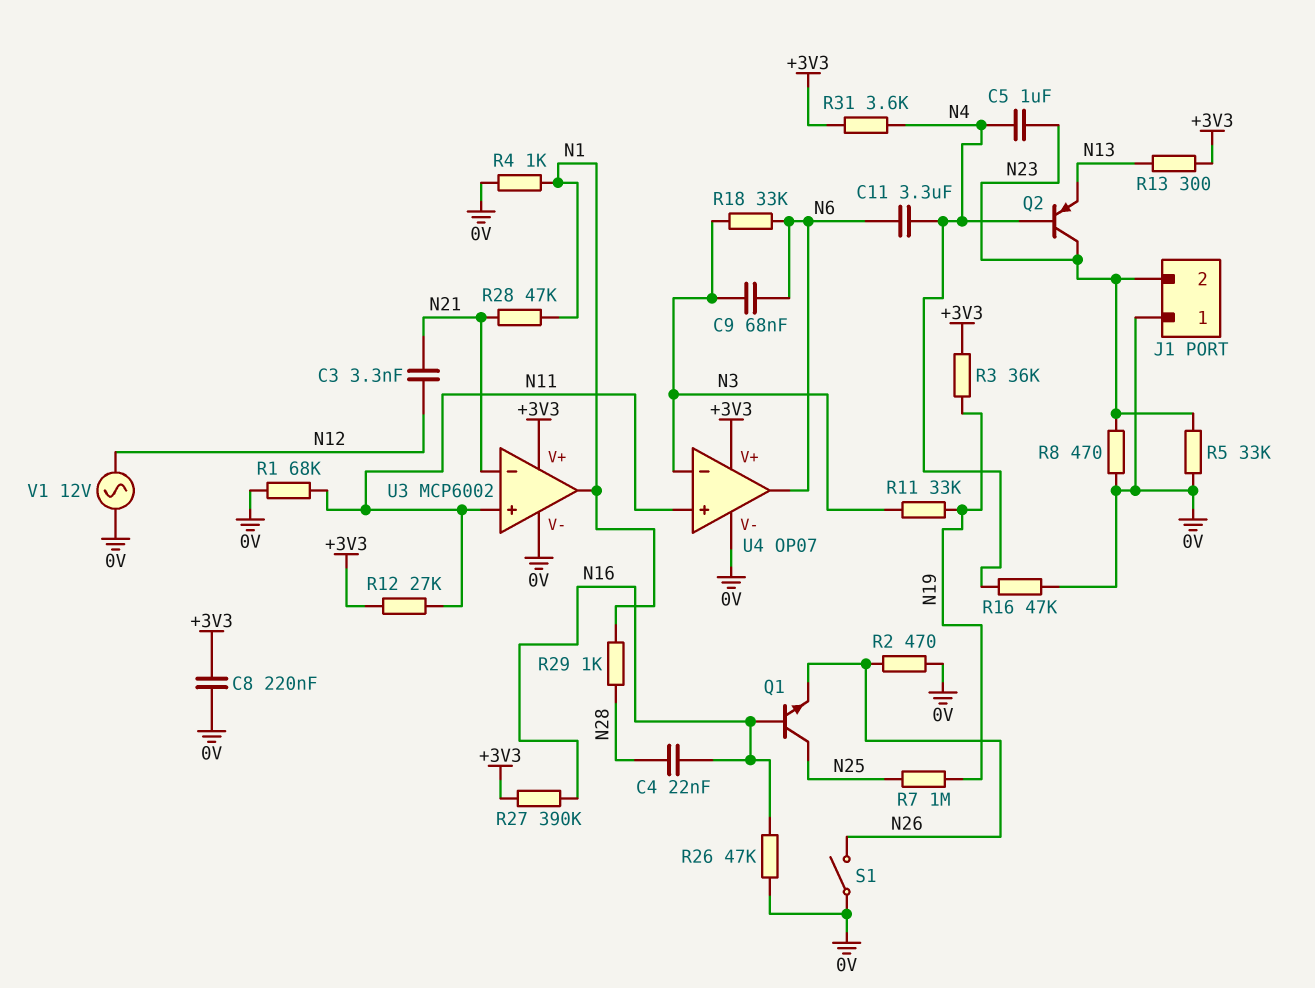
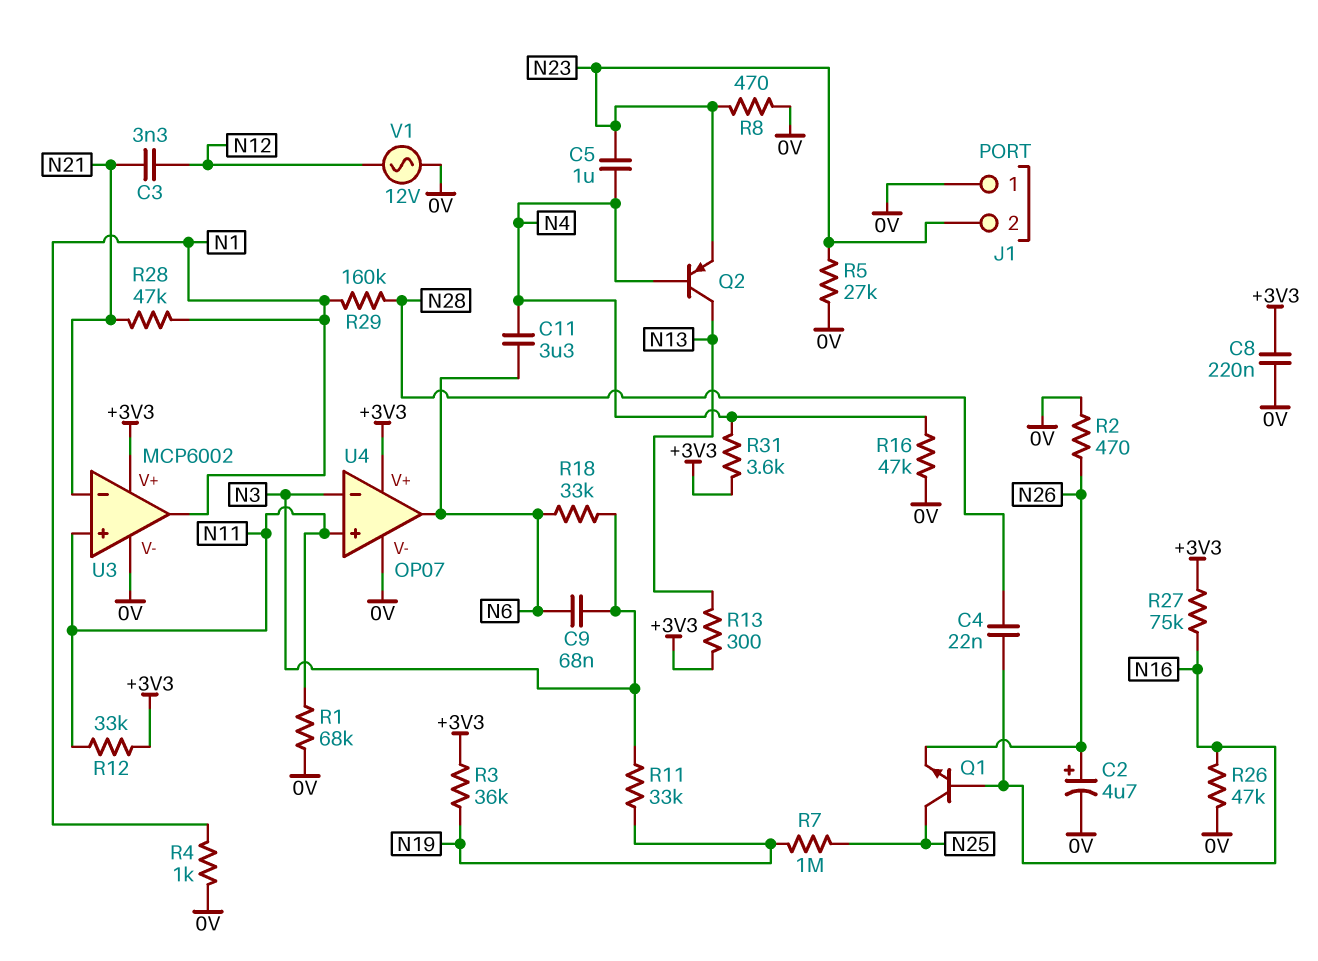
C2: none -> 4.7uF (plus N26, minus 0V)
Q2: PNP (B N4, C N23, E N13) -> PNP (B N4, C N13, E N23)
R5: 33k (0V, N23) -> 27k (0V, N23)
R12: 27k (+3V3, N11) -> 33k (+3V3, N11)
R27: 390k (+3V3, N16) -> 75k (+3V3, N16)
R29: 1k (N1, N28) -> 160k (N1, N28)
S1: switch (0V, N26) -> none

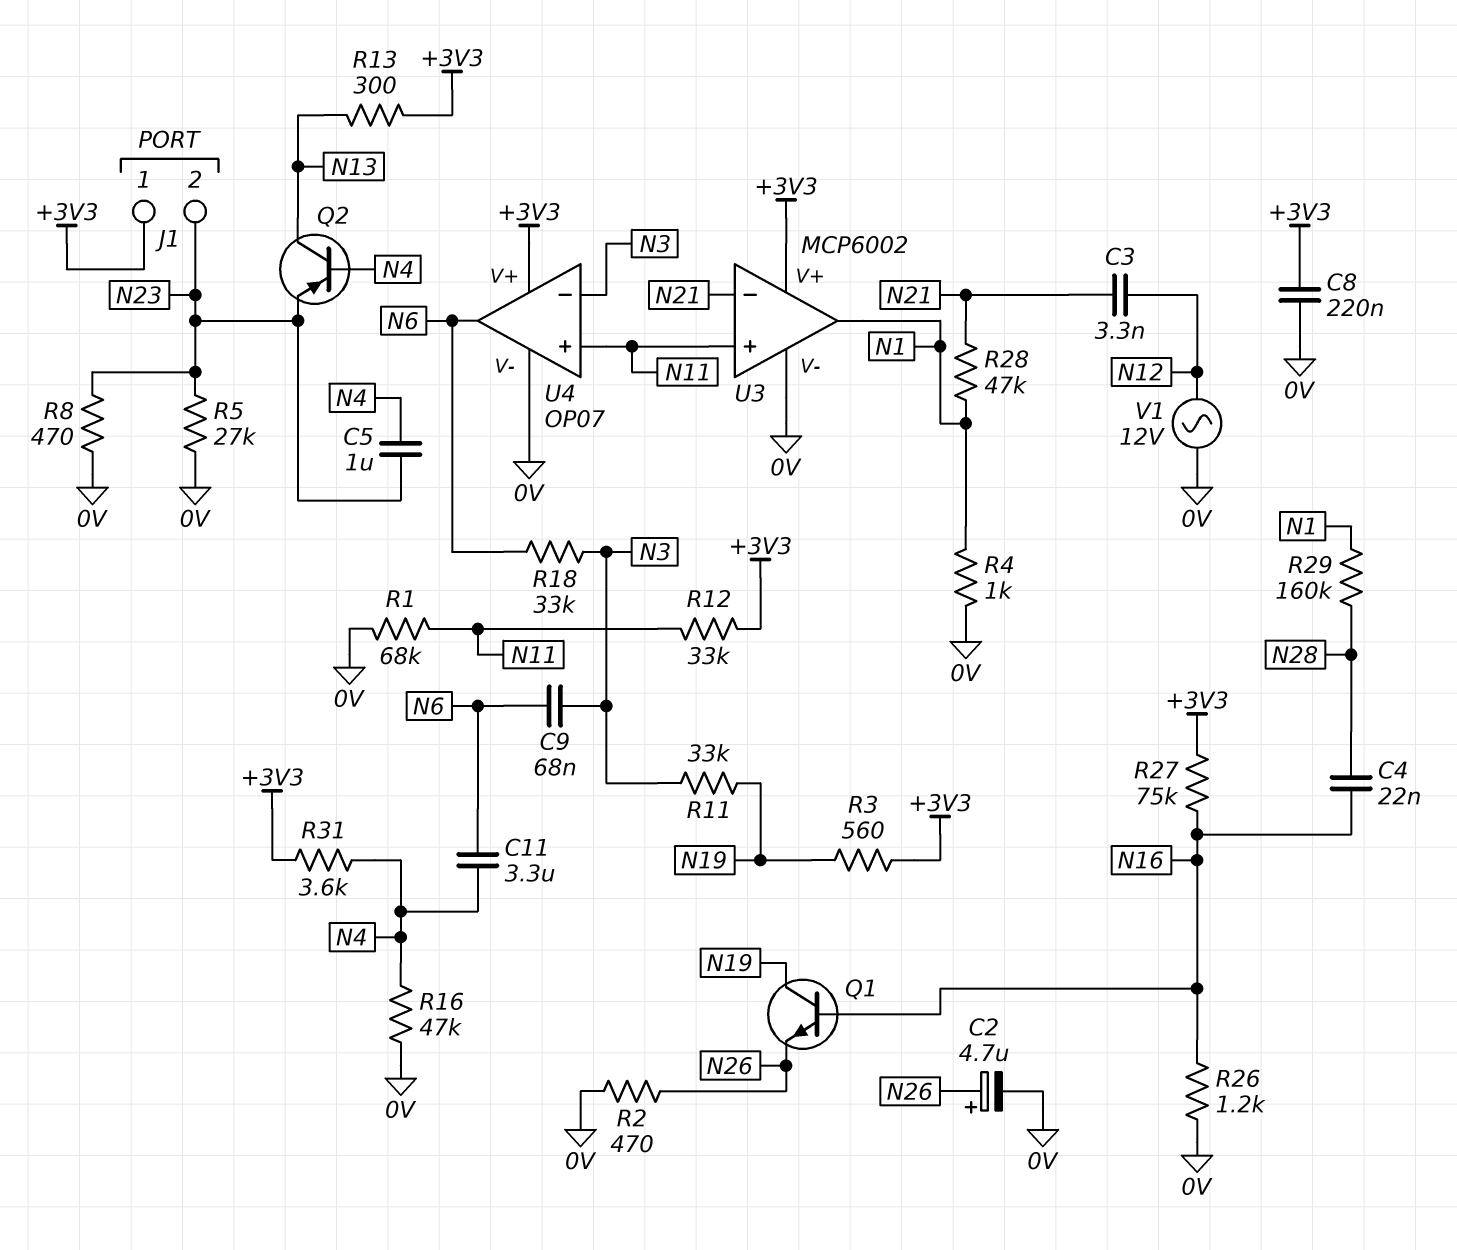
J1 pin 1: 0V -> +3V3
Q1: NPN (B N16, C N25, E N26) -> NPN (B N16, C N19, E N26)
R3: 36k (+3V3, N19) -> 560 (+3V3, N19)
R7: 1M (N19, N25) -> none
R26: 47k (0V, N16) -> 1.2k (0V, N16)

